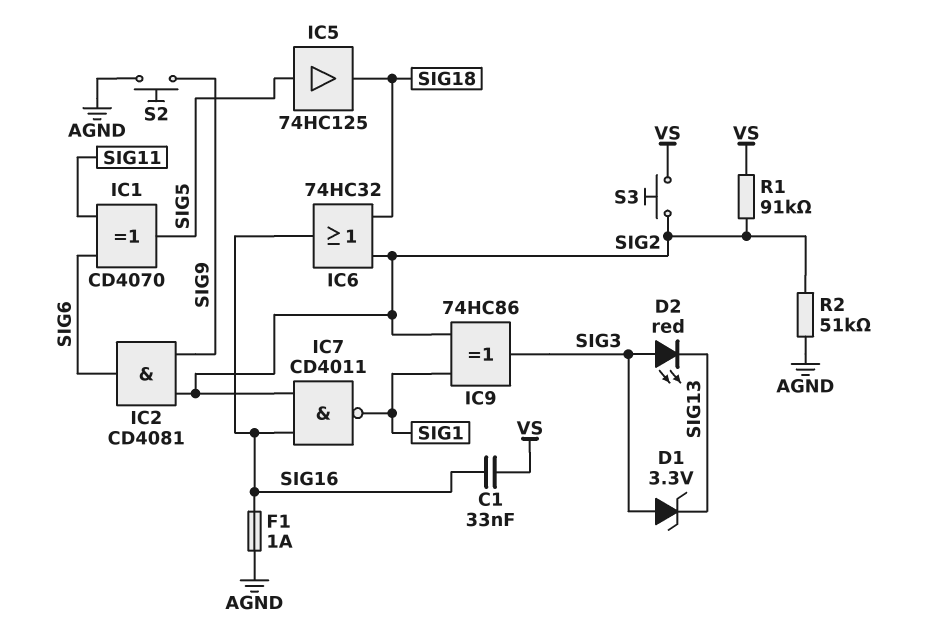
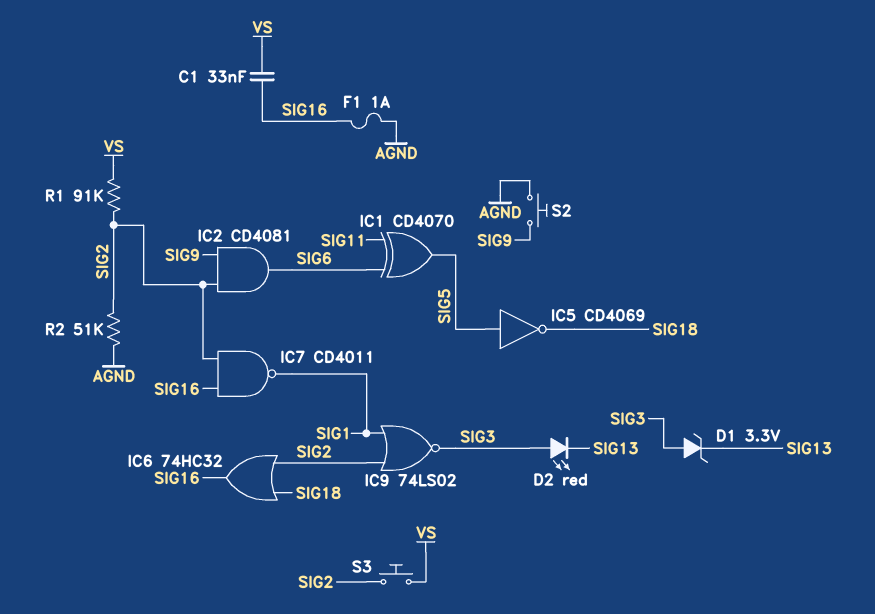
IC5: buffer 74HC125 (in SIG5, out SIG18) -> NOT CD4069 (in SIG5, out SIG18)
IC9: XOR 74HC86 (in SIG1, in SIG2, out SIG3) -> NOR 74LS02 (in SIG1, in SIG2, out SIG3)

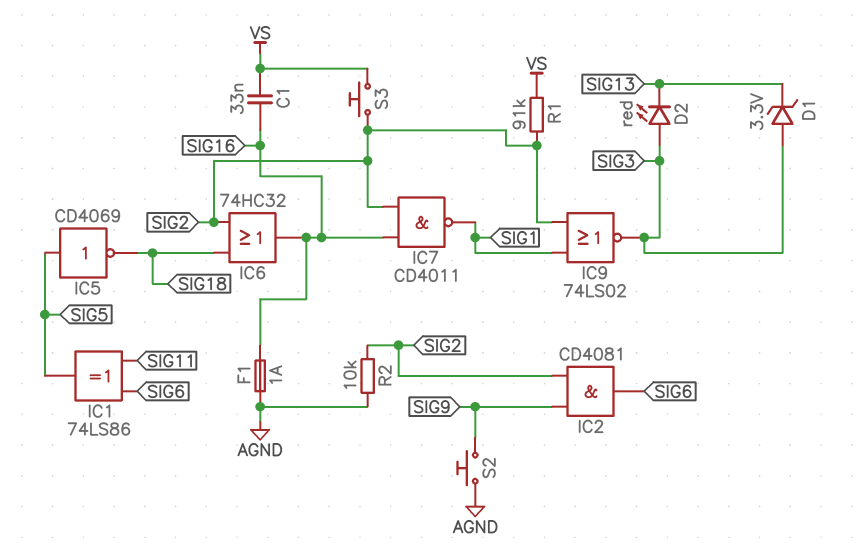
IC1: XOR CD4070 (in SIG6, in SIG11, out SIG5) -> XOR 74LS86 (in SIG6, in SIG11, out SIG5)
R2: 51k (AGND, SIG2) -> 10k (AGND, SIG2)

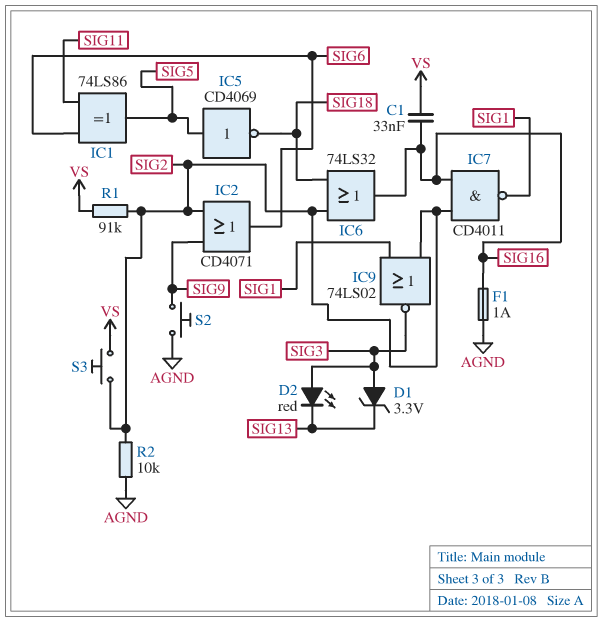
IC2: AND CD4081 (in SIG2, in SIG9, out SIG6) -> OR CD4071 (in SIG2, in SIG9, out SIG6)
IC6: OR 74HC32 (in SIG2, in SIG18, out SIG16) -> OR 74LS32 (in SIG2, in SIG18, out SIG16)

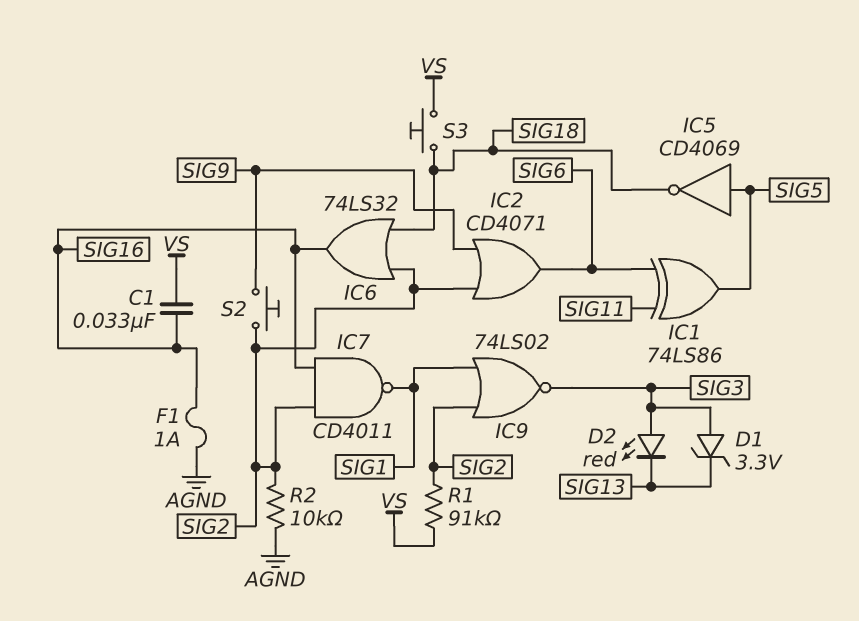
S2: button (AGND, SIG9) -> button (SIG2, SIG9)
S3: button (SIG2, VS) -> button (SIG18, VS)

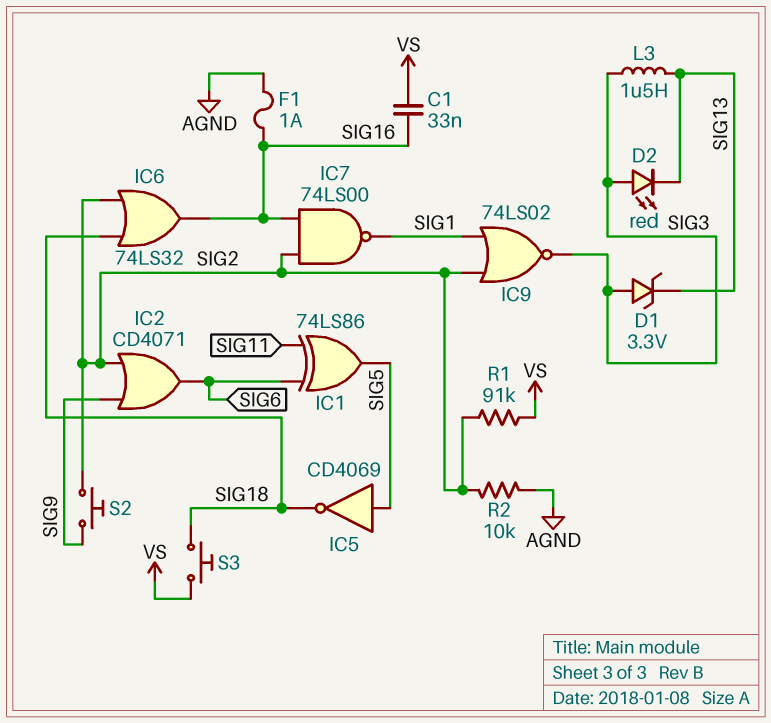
IC7: NAND CD4011 (in SIG2, in SIG16, out SIG1) -> NAND 74LS00 (in SIG2, in SIG16, out SIG1)
L3: none -> 1.5uH (SIG3, SIG13)

